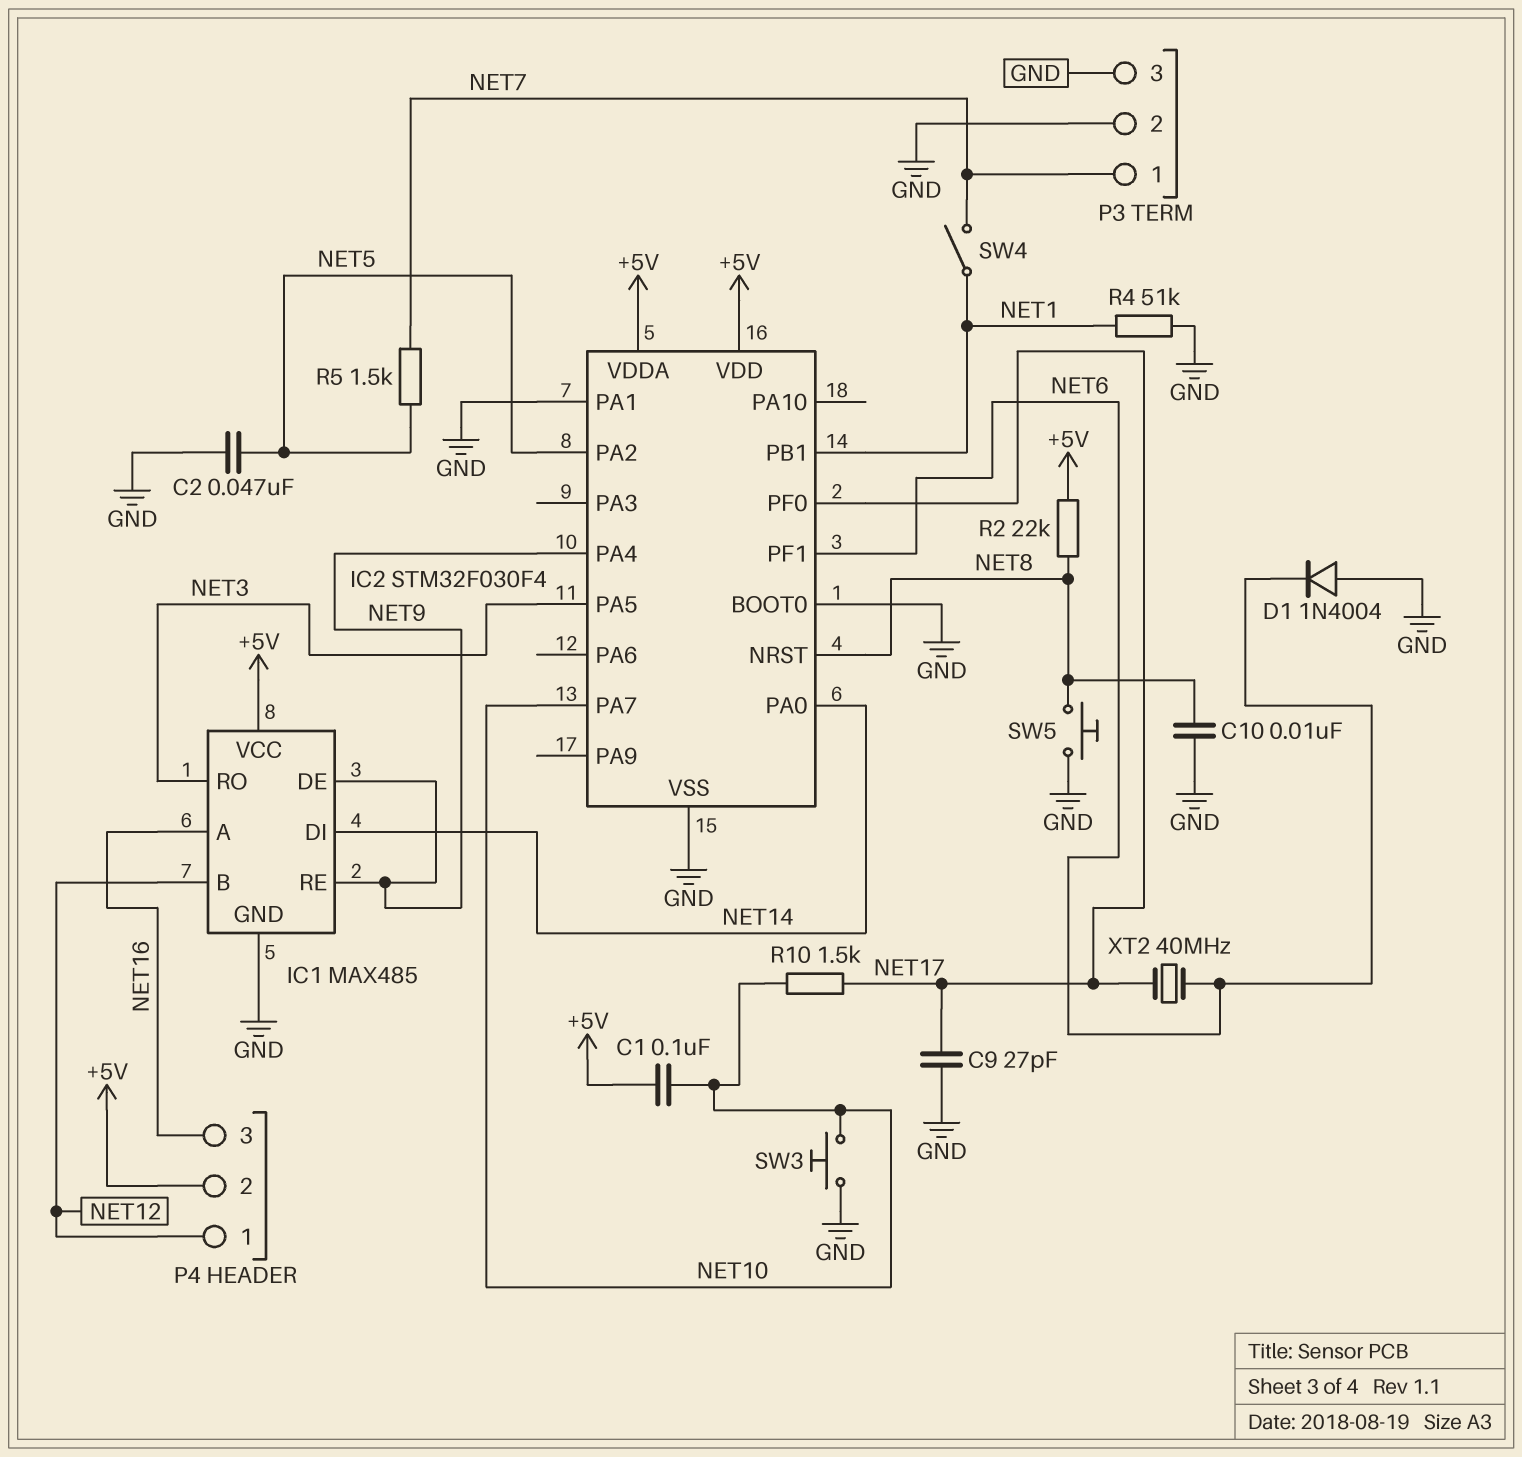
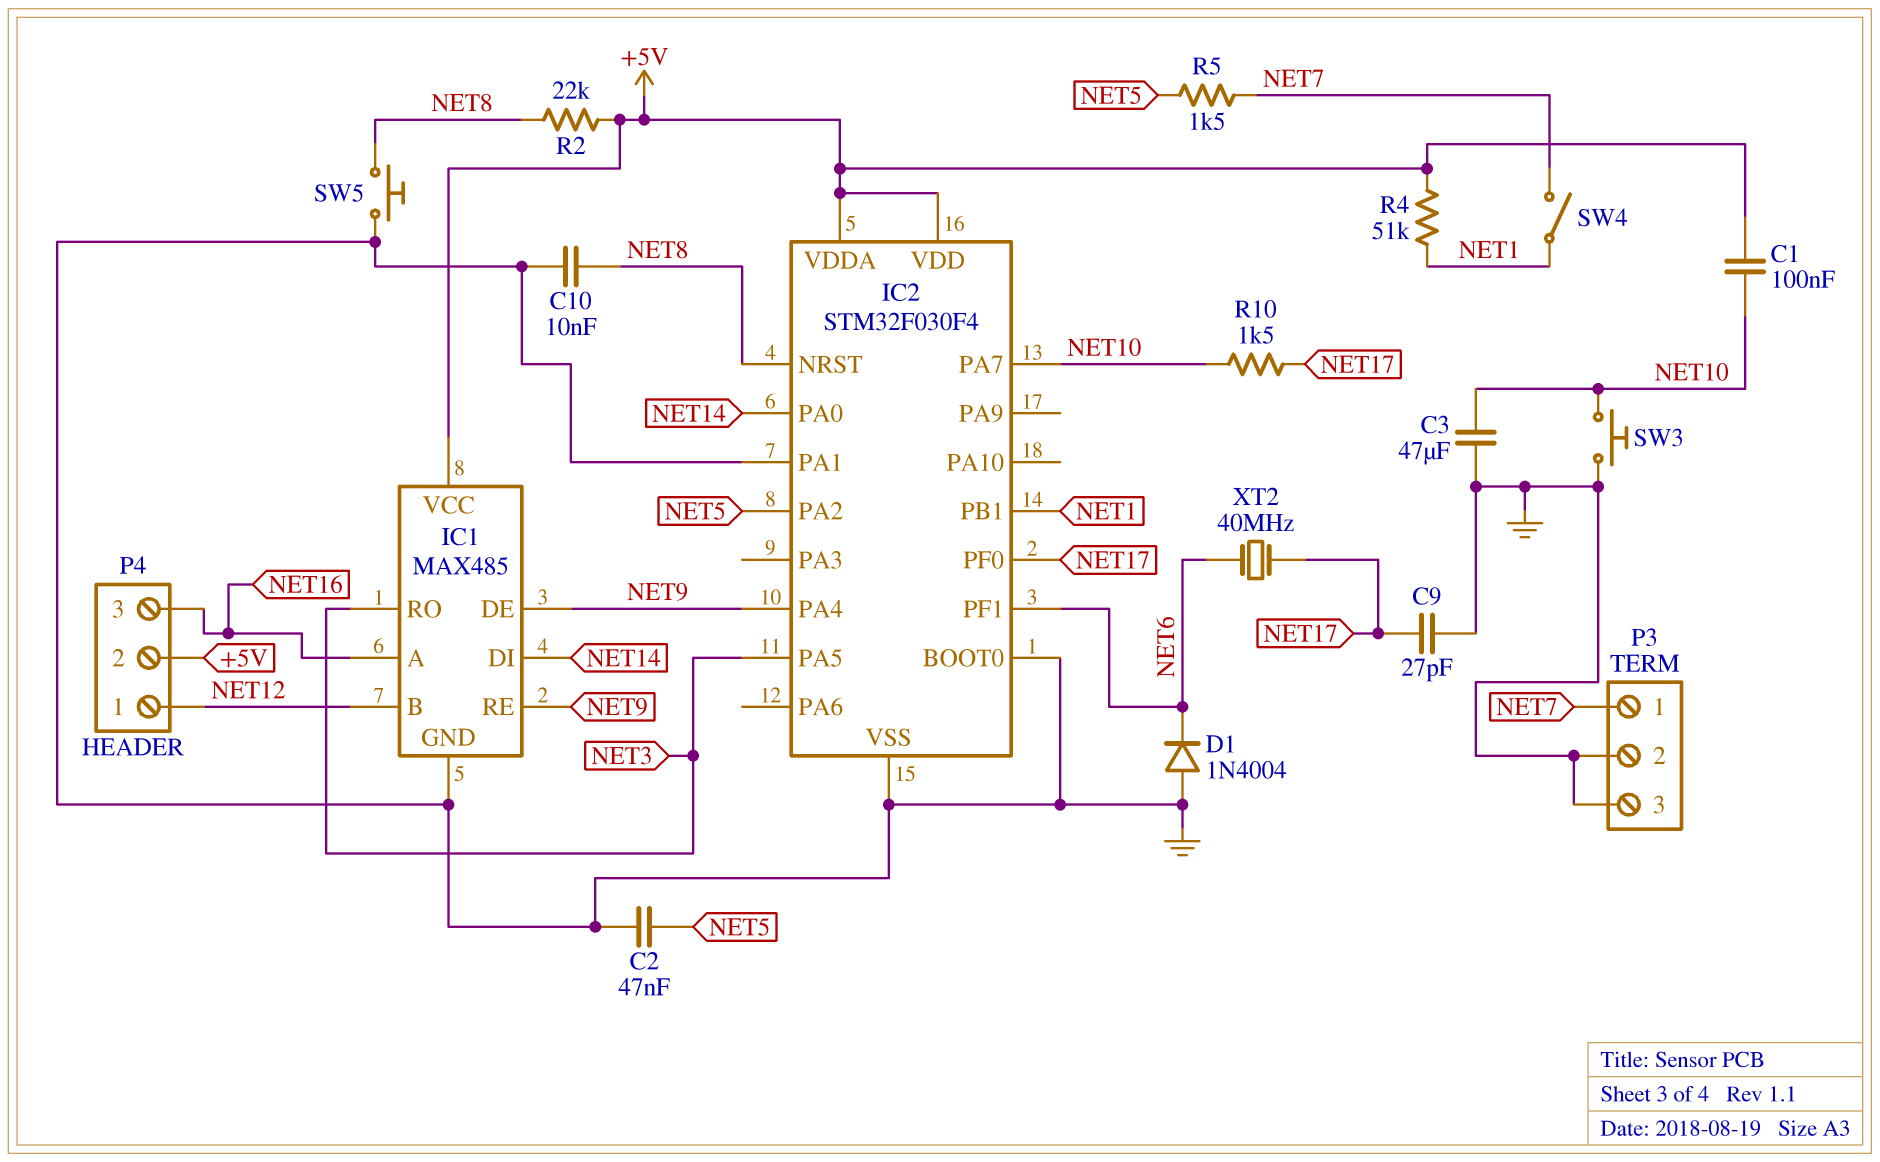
C3: none -> 47uF (GND, NET10)
R4: 51k (GND, NET1) -> 51k (+5V, NET1)

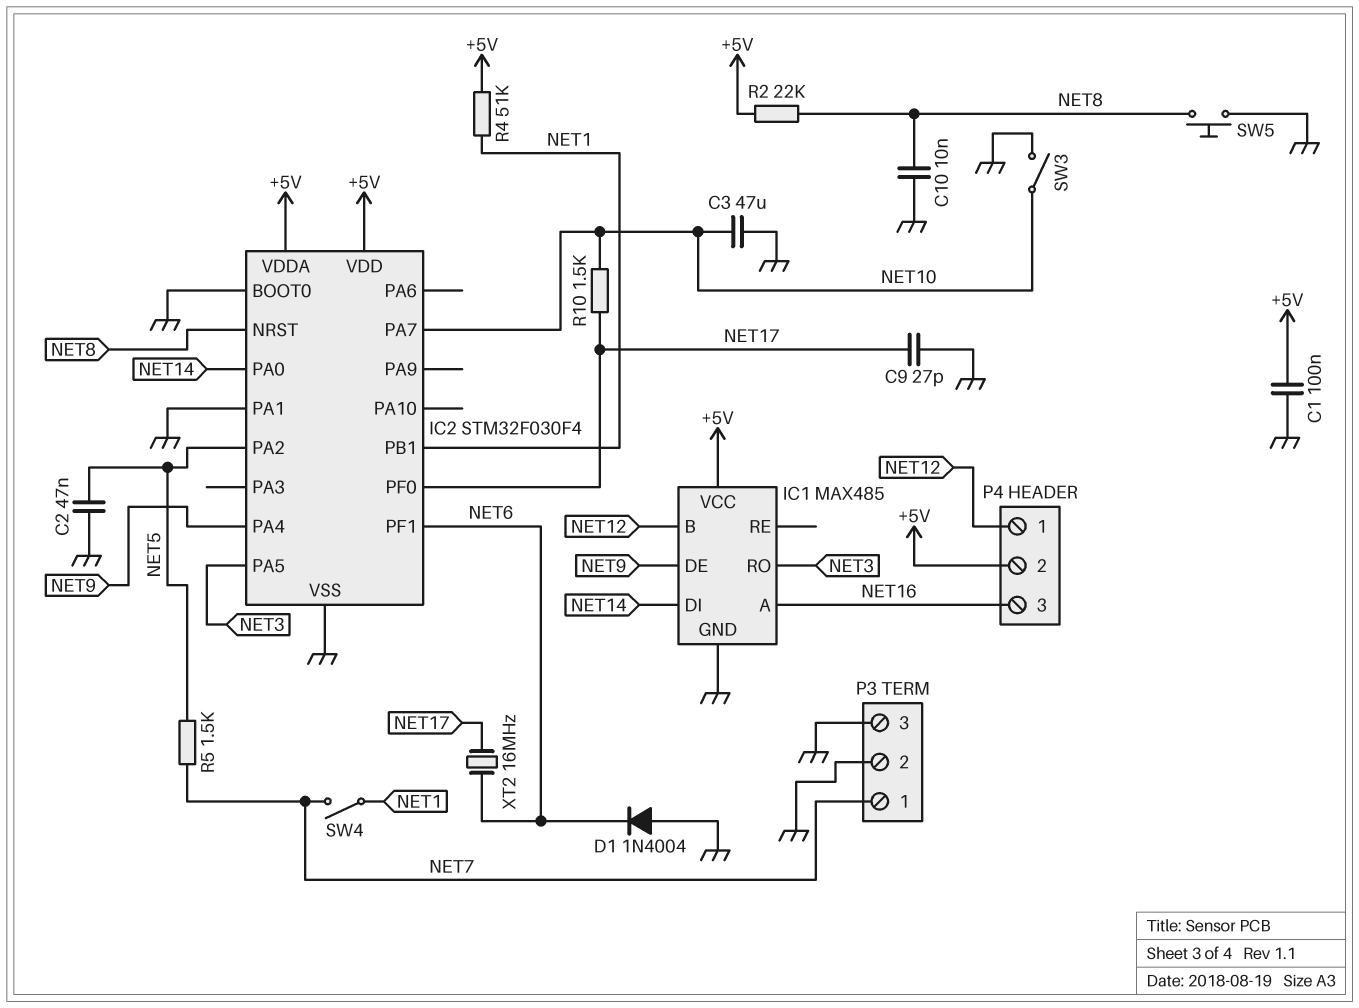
C1: 100nF (+5V, NET10) -> 100nF (+5V, GND)
IC1 pin RE: NET9 -> none
SW3: button (GND, NET10) -> switch (GND, NET10)
XT2: 40MHz (NET6, NET17) -> 16MHz (NET6, NET17)

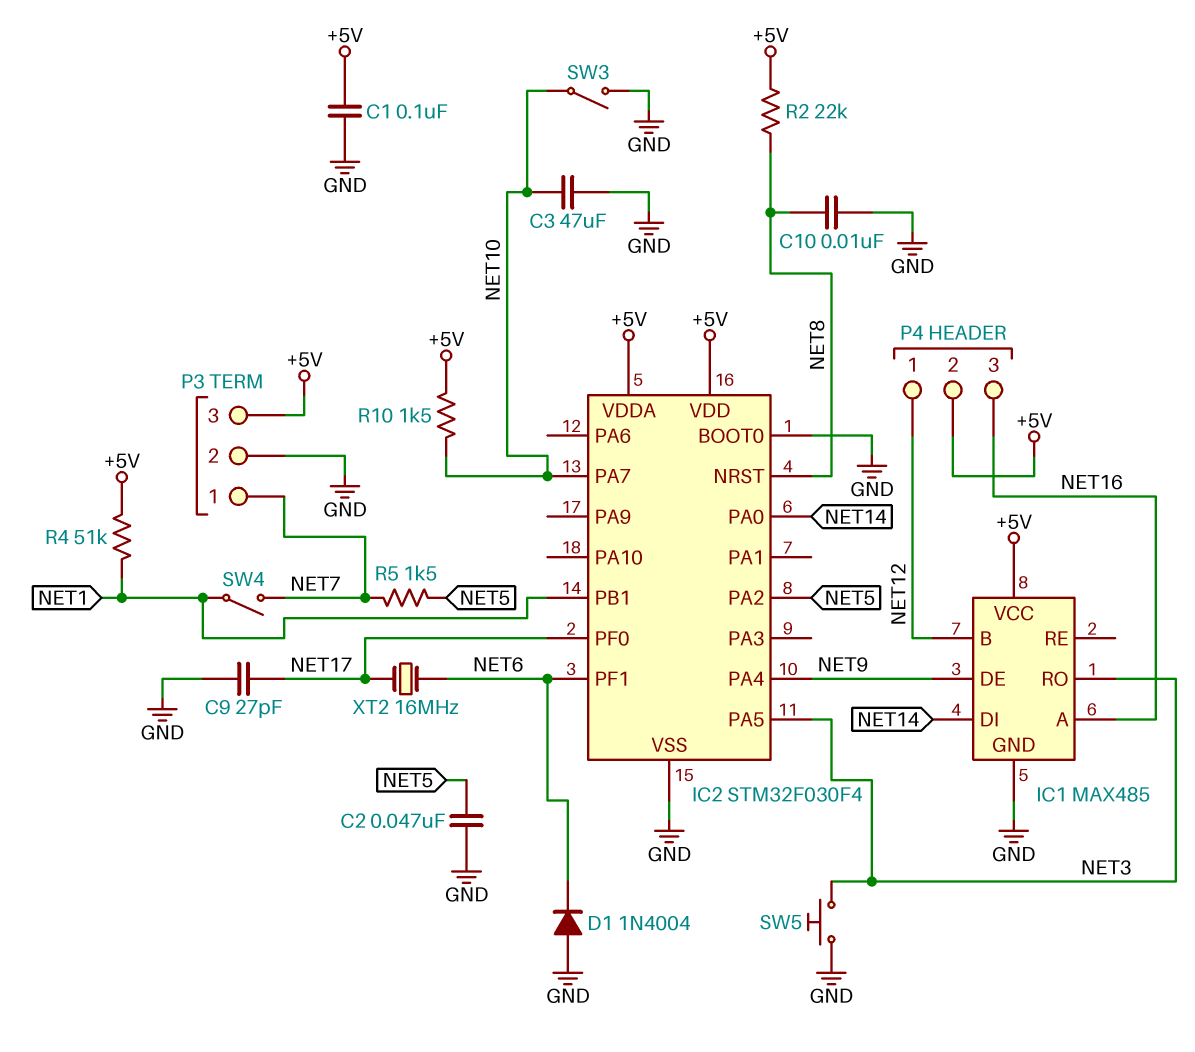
IC2 pin PA1: GND -> none
P3 pin 3: GND -> +5V
R10: 1.5k (NET10, NET17) -> 1.5k (+5V, NET10)
SW5: button (GND, NET8) -> button (GND, NET3)

